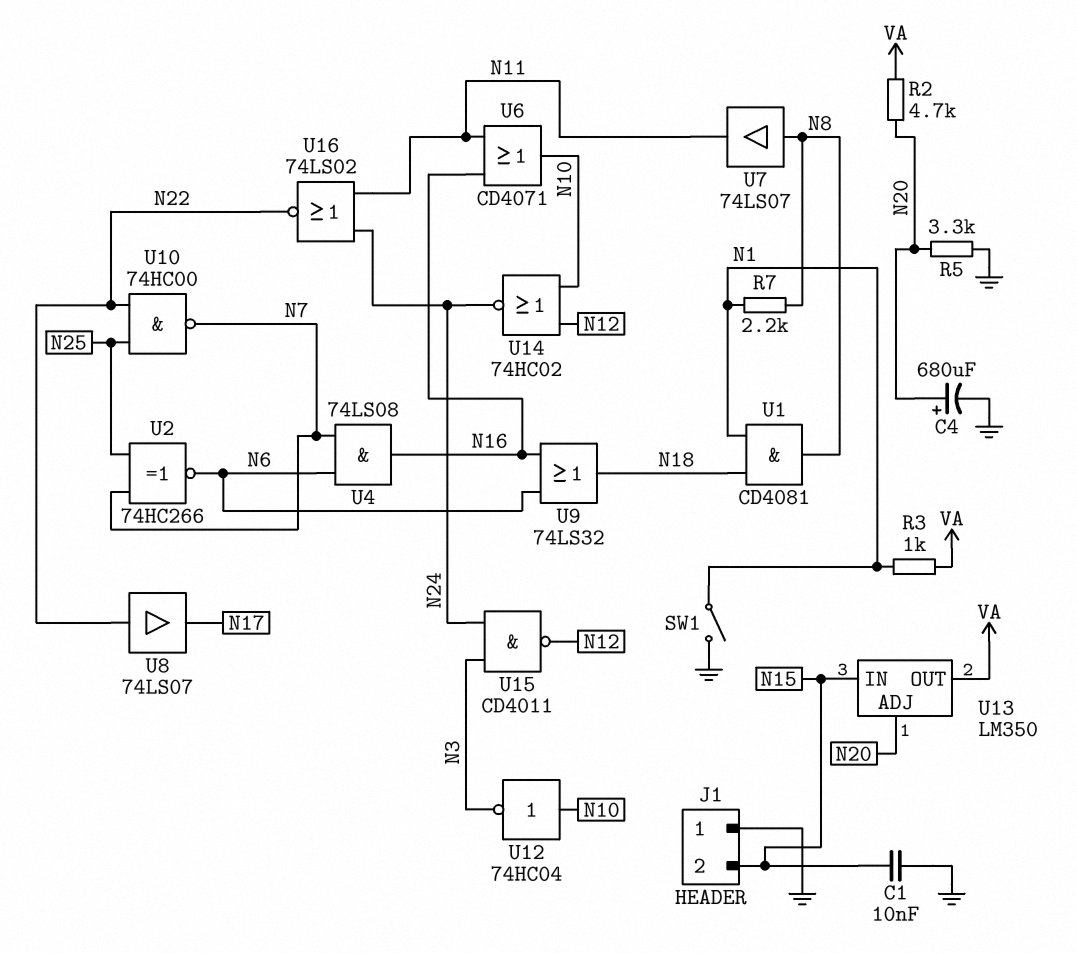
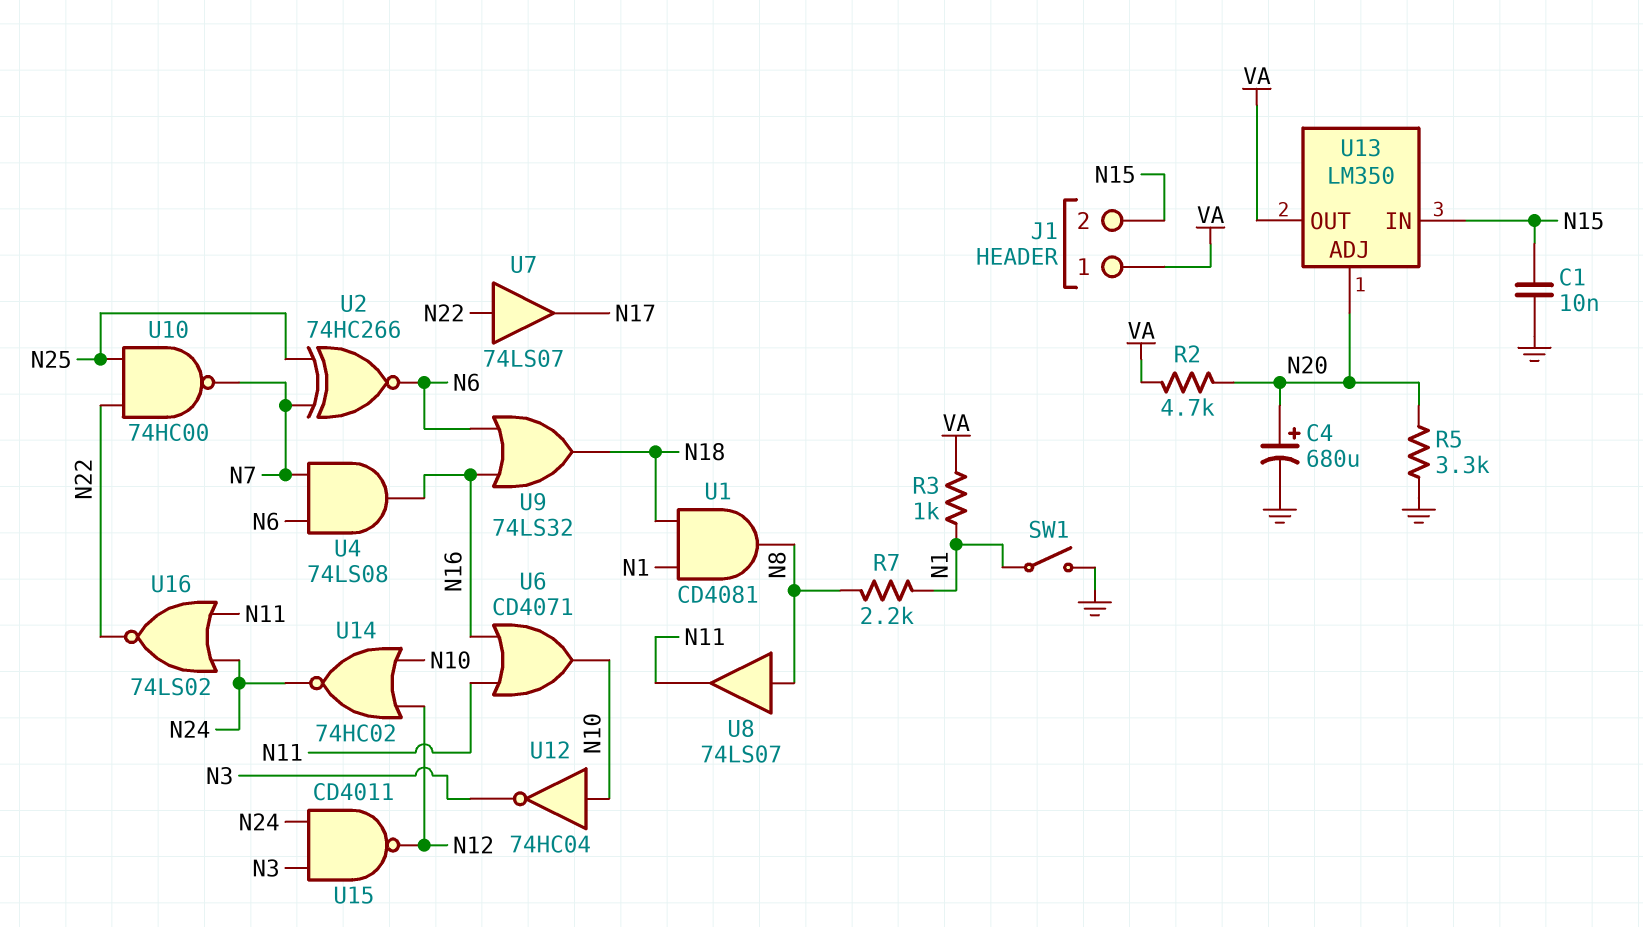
J1 pin 1: GND -> VA
U7: buffer 74LS07 (in N8, out N11) -> buffer 74LS07 (in N22, out N17)
U8: buffer 74LS07 (in N22, out N17) -> buffer 74LS07 (in N8, out N11)

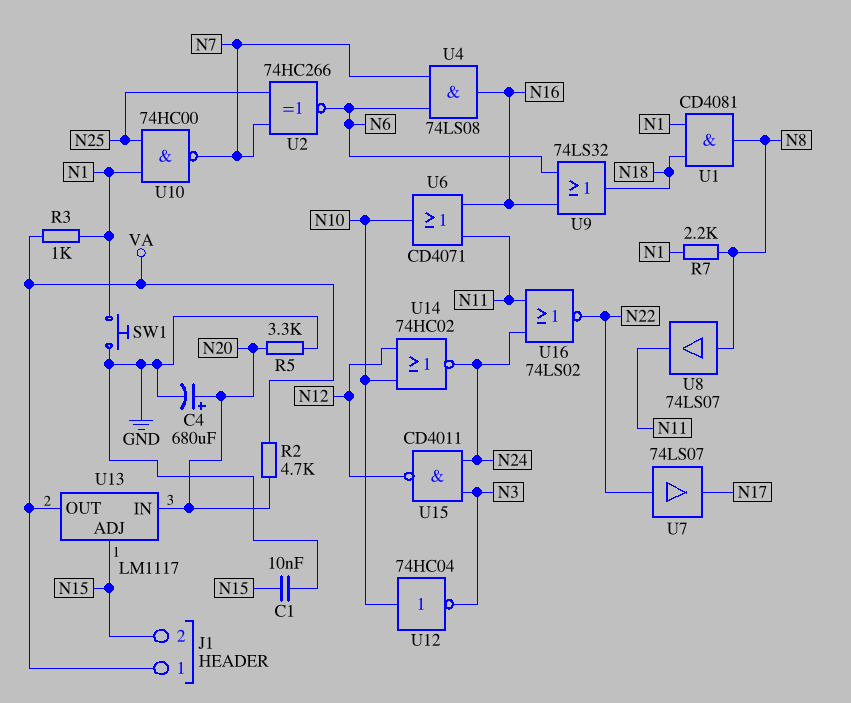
SW1: switch (GND, N1) -> button (GND, N1)
U10: NAND 74HC00 (in N22, in N25, out N7) -> NAND 74HC00 (in N1, in N25, out N7)
U13: LM350 -> LM1117
U13 pin ADJ: N20 -> N15
U13 pin IN: N15 -> N20

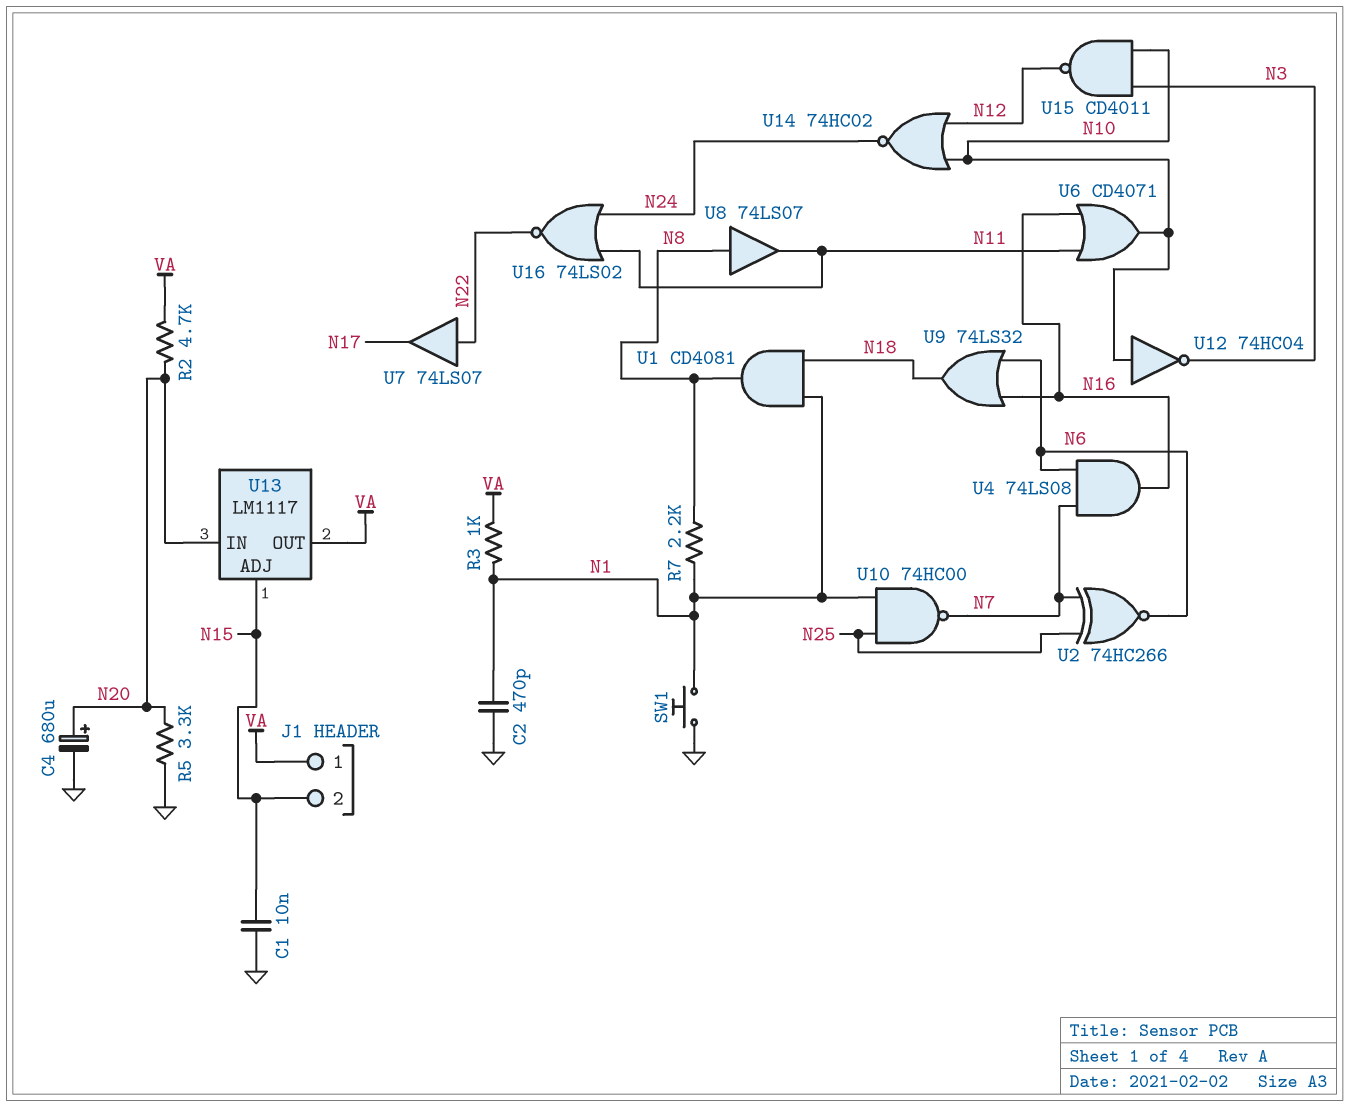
C2: none -> 470pF (GND, N1)
U15: NAND CD4011 (in N3, in N24, out N12) -> NAND CD4011 (in N3, in N10, out N12)

